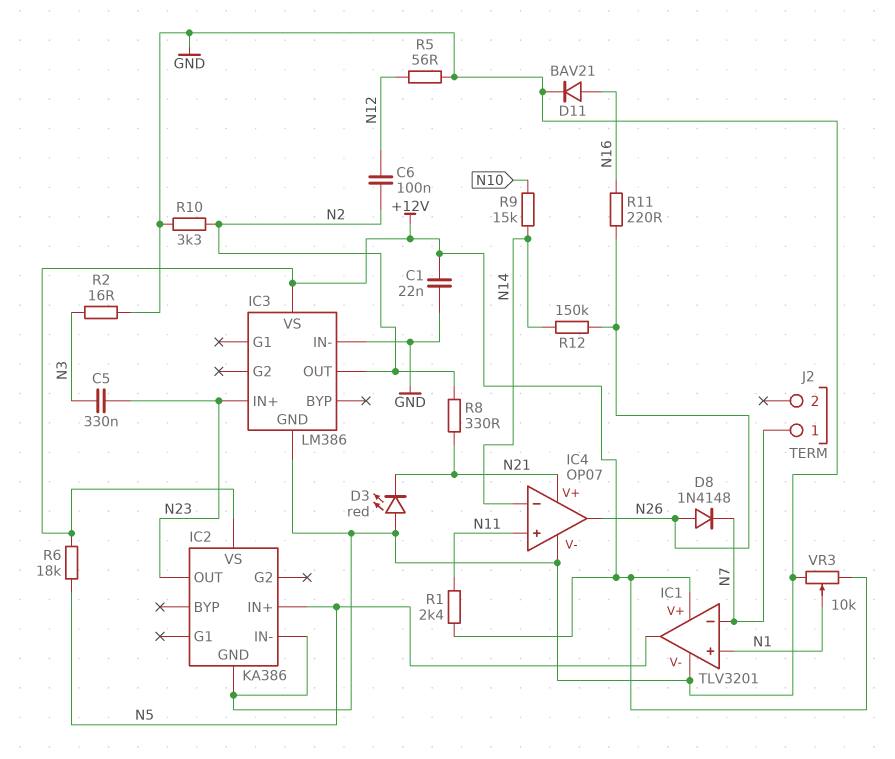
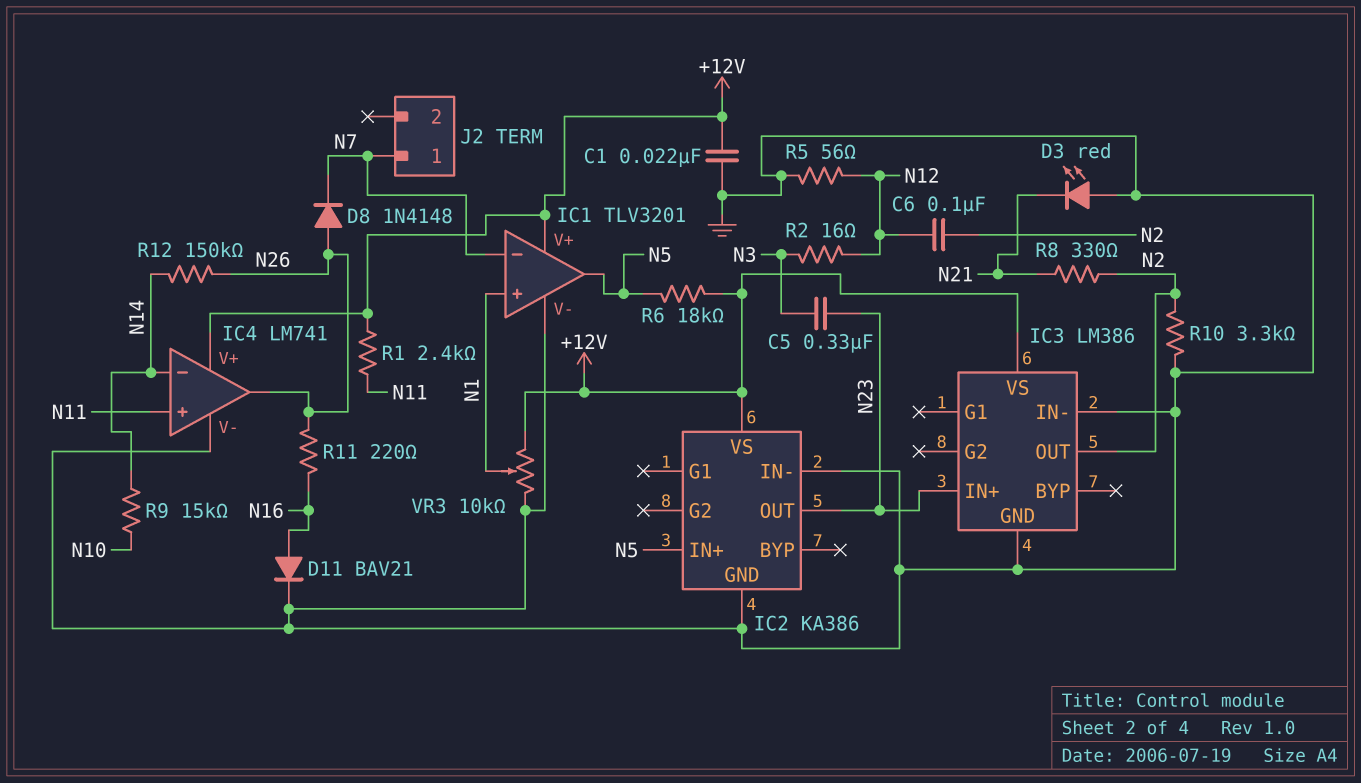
IC4: OP07 -> LM741
IC4 pin V+: N21 -> +12V
R2: 16 (GND, N3) -> 16 (N3, N12)

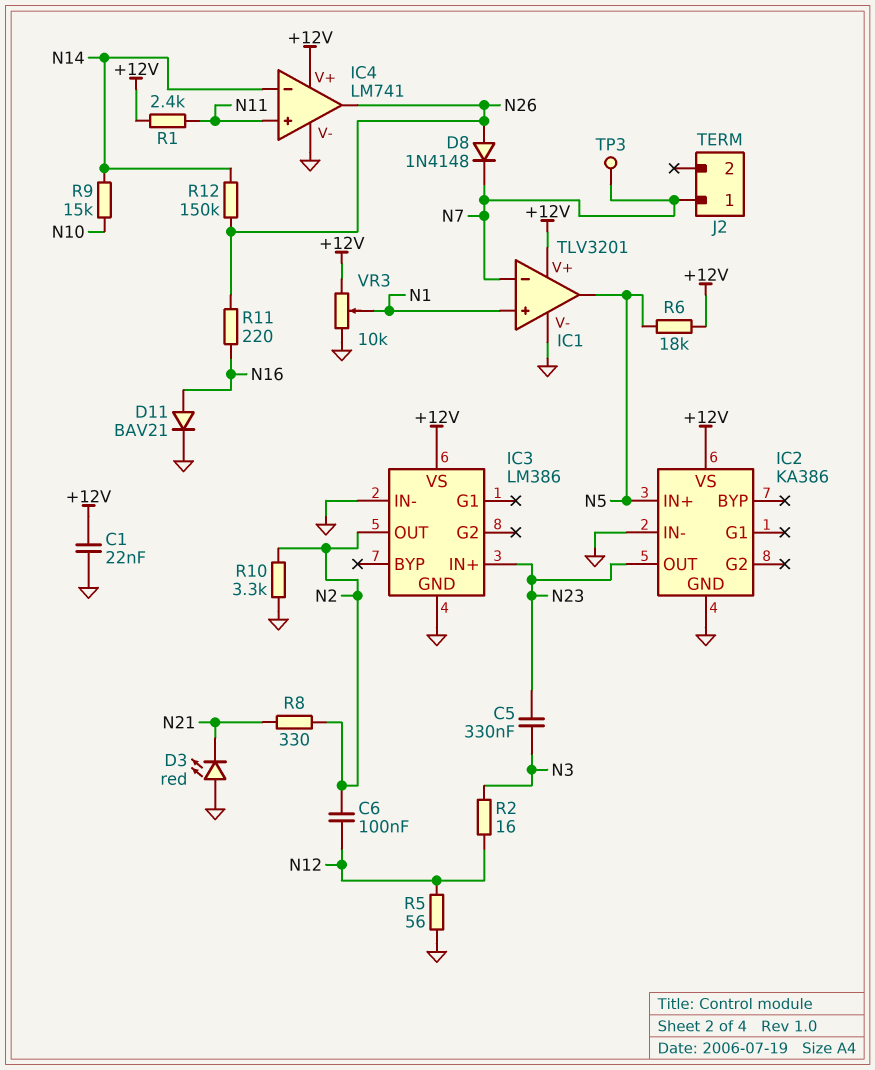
TP3: none -> test point (N7)

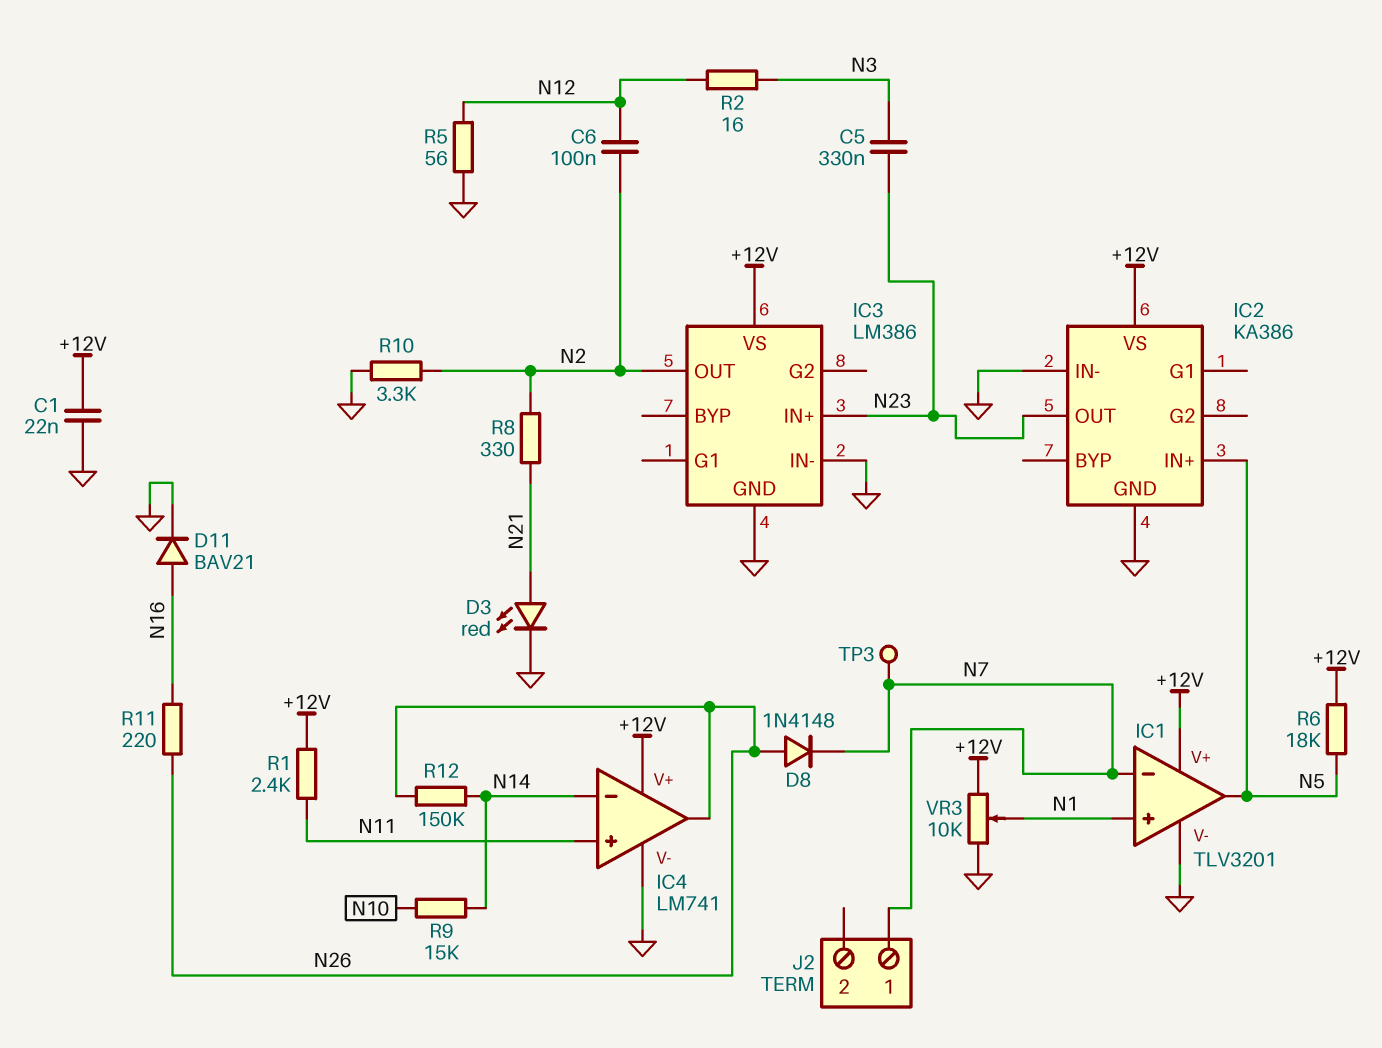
D3: LED red (A GND, K N21) -> LED red (A N21, K GND)

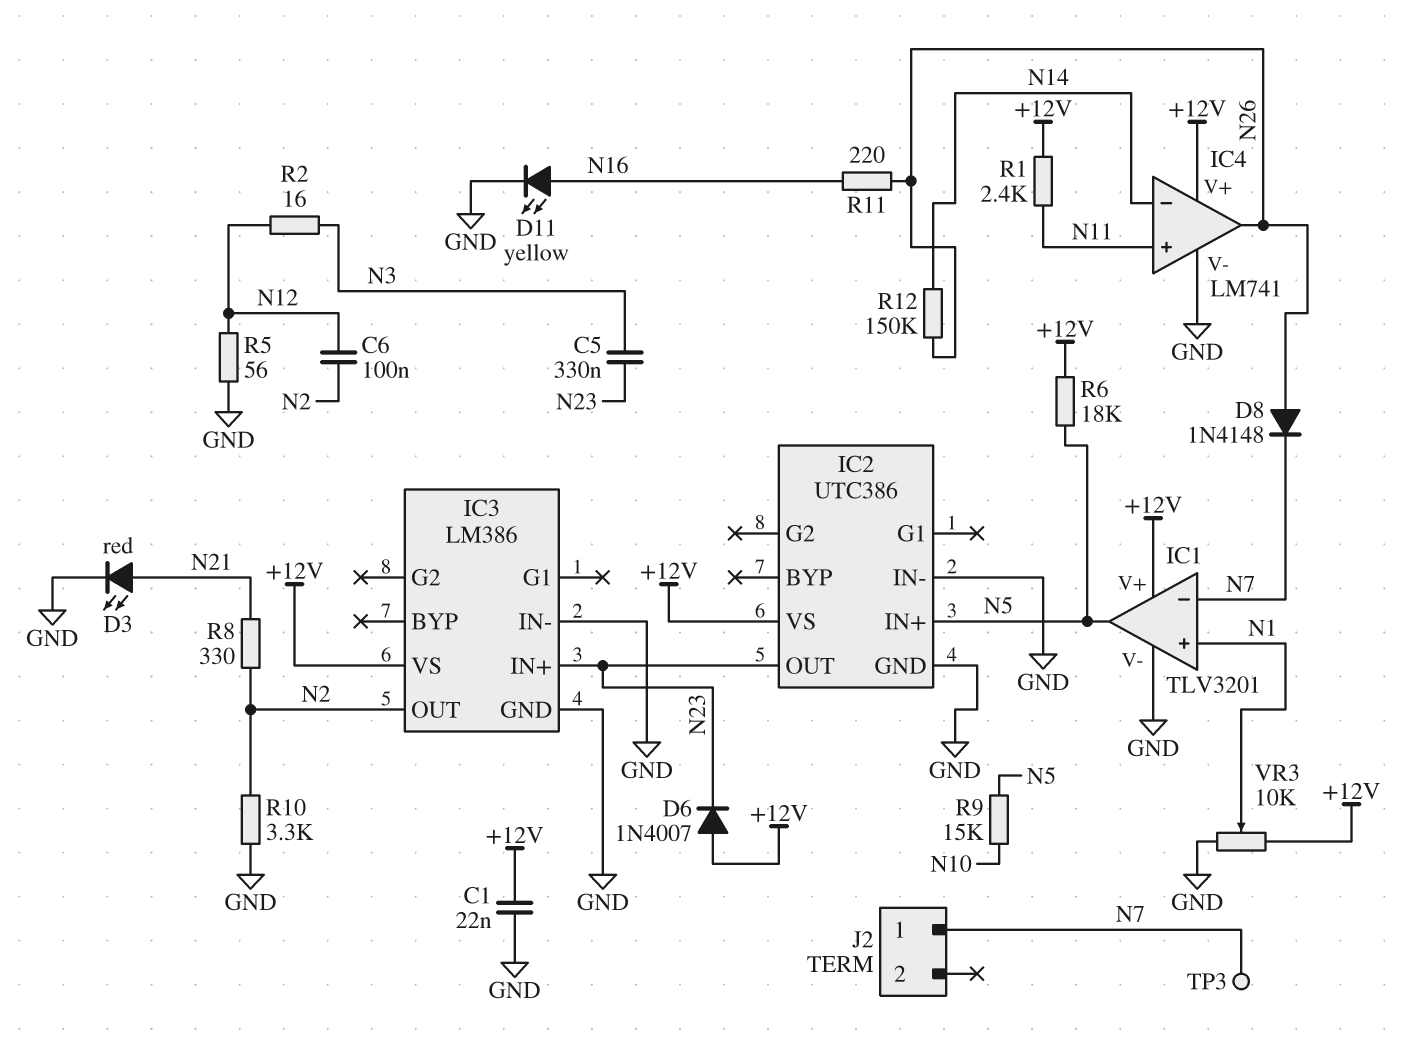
D6: none -> diode 1N4007 (A +12V, K N23)
D11: diode BAV21 (A N16, K GND) -> LED yellow (A N16, K GND)
IC2: KA386 -> UTC386
R9: 15k (N10, N14) -> 15k (N5, N10)

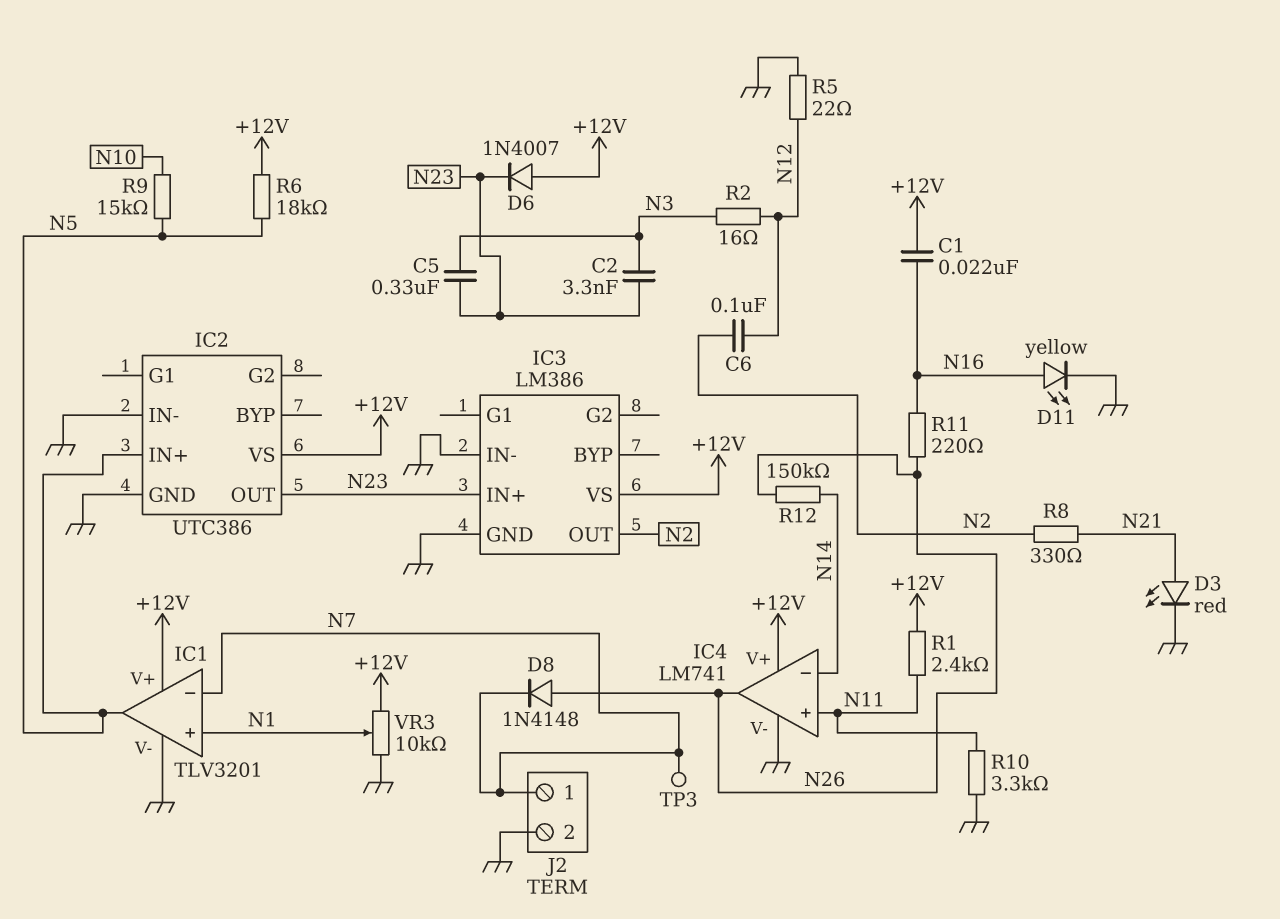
C1: 22nF (+12V, GND) -> 22nF (+12V, N16)
C2: none -> 3.3nF (N3, N23)
J2 pin 2: none -> GND
R5: 56 (GND, N12) -> 22 (GND, N12)
R10: 3.3k (GND, N2) -> 3.3k (GND, N11)

